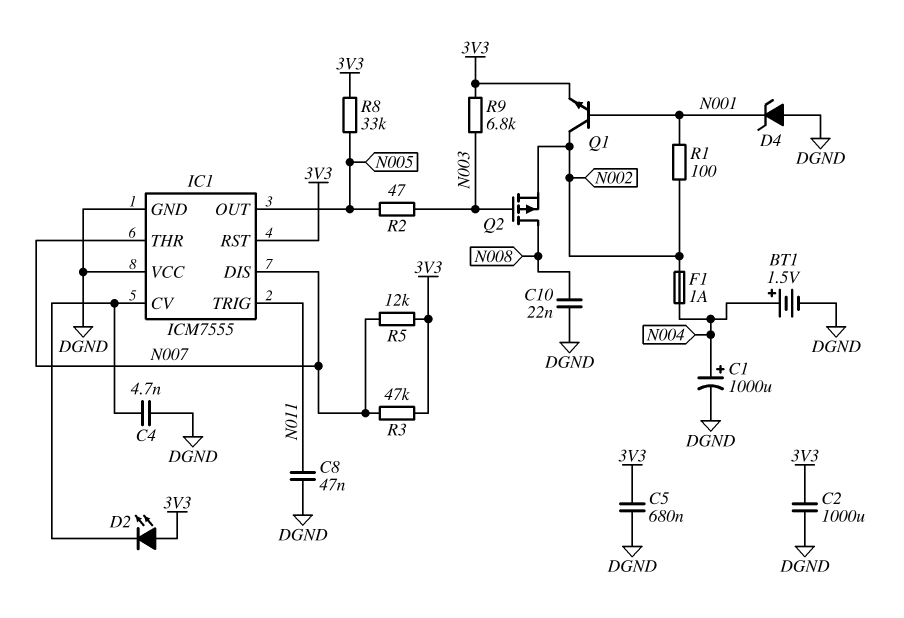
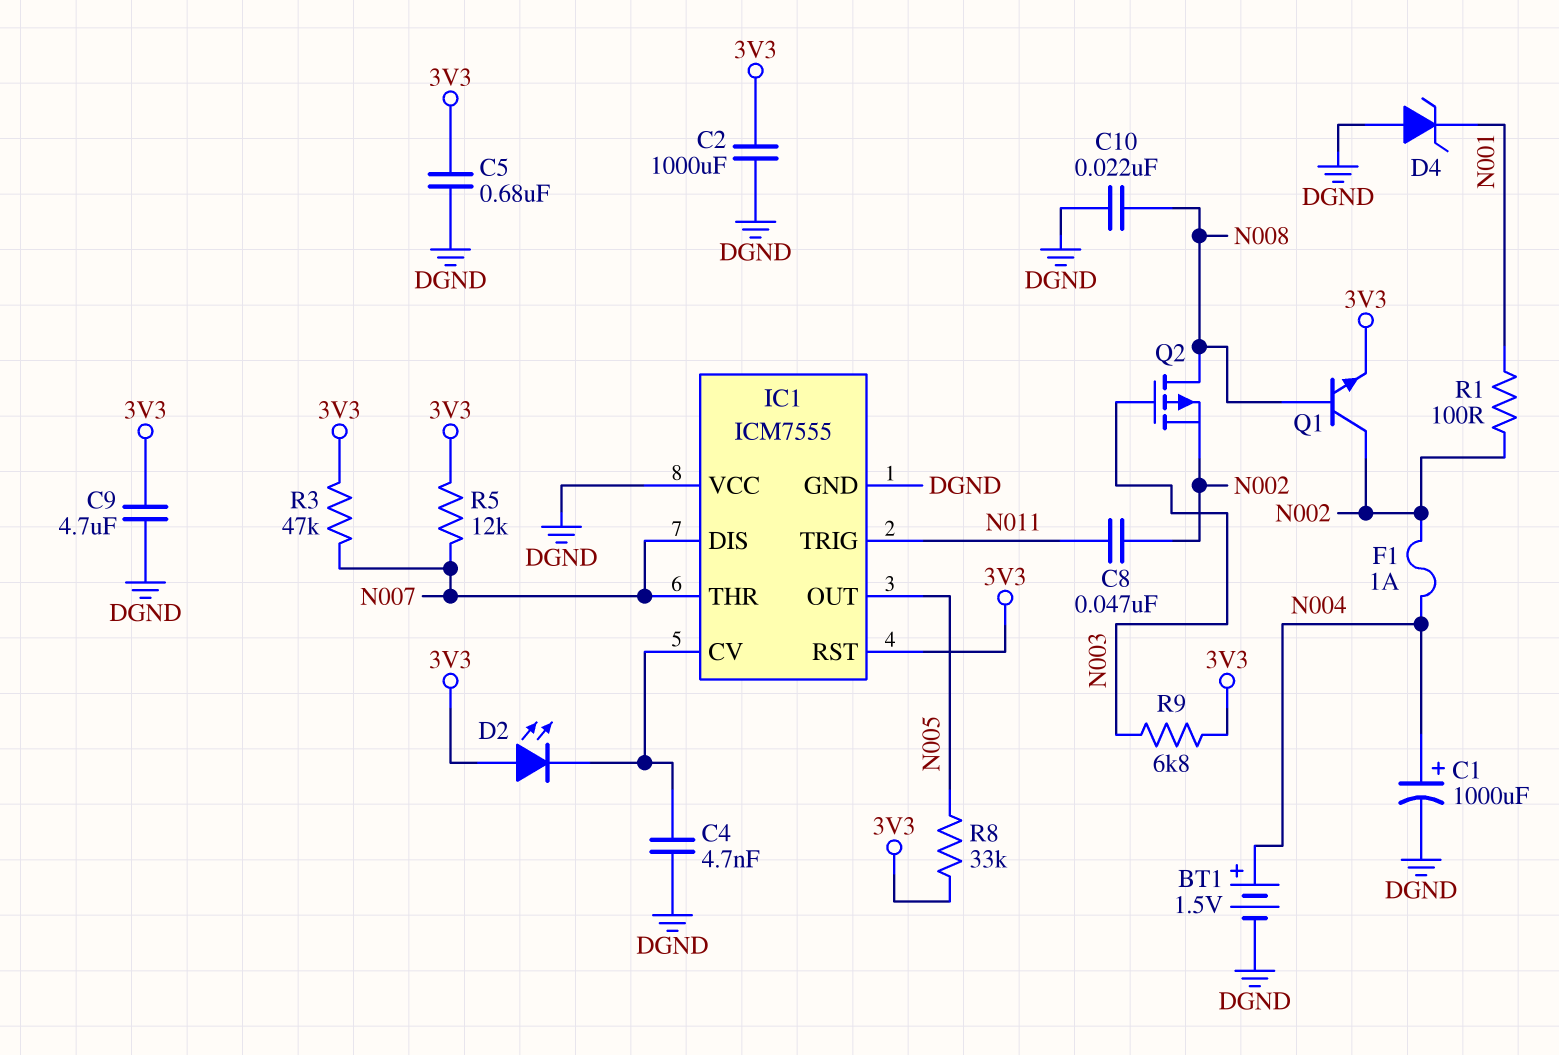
C8: 47nF (DGND, N011) -> 47nF (N002, N011)
C9: none -> 4.7uF (3V3, DGND)
Q1: NPN (B N001, C N002, E 3V3) -> NPN (B N008, C N002, E 3V3)
R2: 47 (N003, N005) -> none

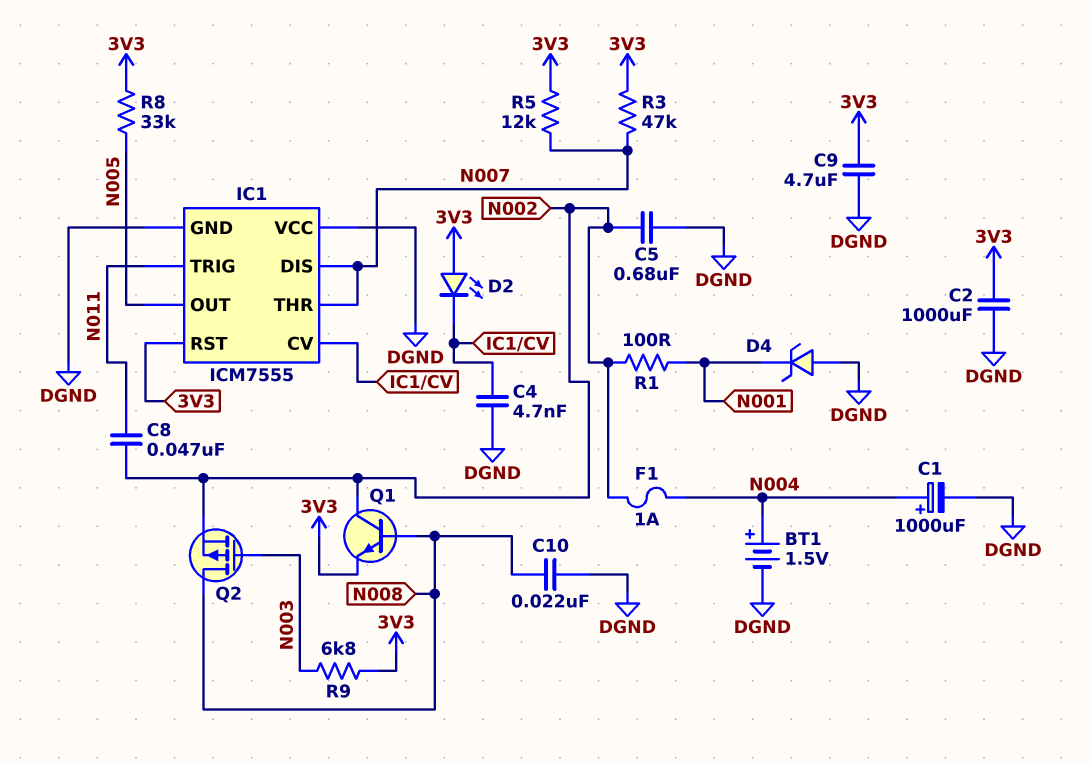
C5: 680nF (3V3, DGND) -> 680nF (DGND, N002)

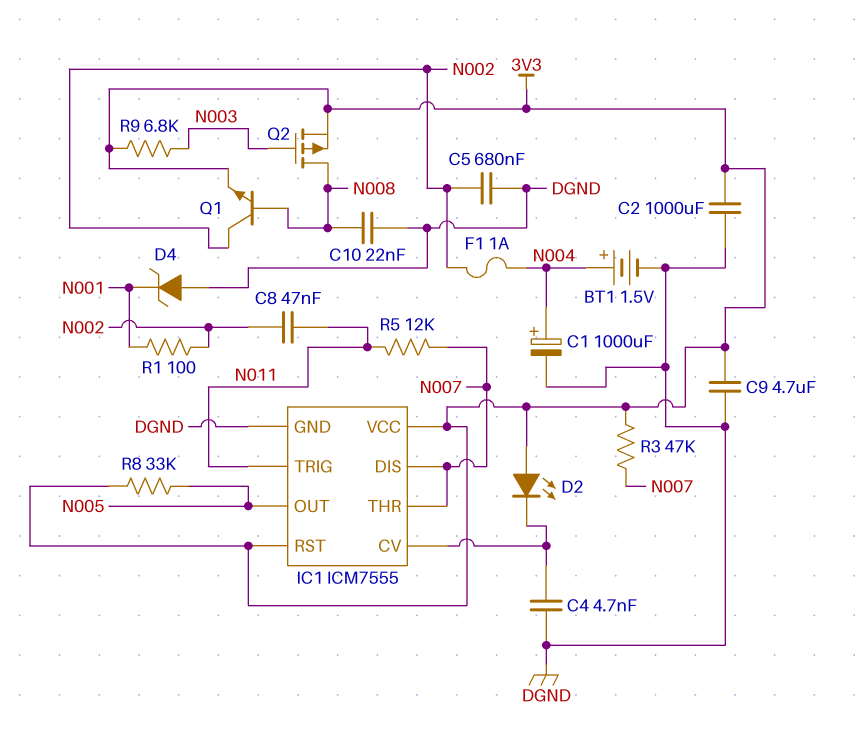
IC1 pin VCC: DGND -> 3V3
Q2: PMOS (G N003, D N008, S N002) -> PMOS (G N003, D N008, S 3V3)
R5: 12k (3V3, N007) -> 12k (N007, N011)

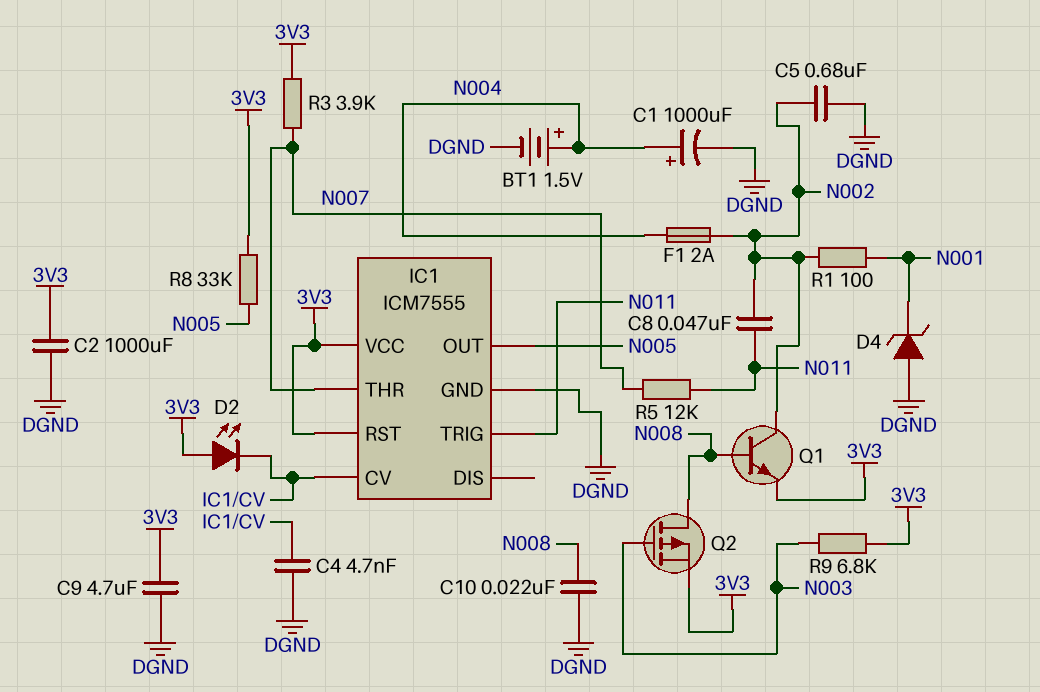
F1: 1A (N002, N004) -> 2A (N002, N004)
IC1 pin DIS: N007 -> none
R3: 47k (3V3, N007) -> 3.9k (3V3, N007)

